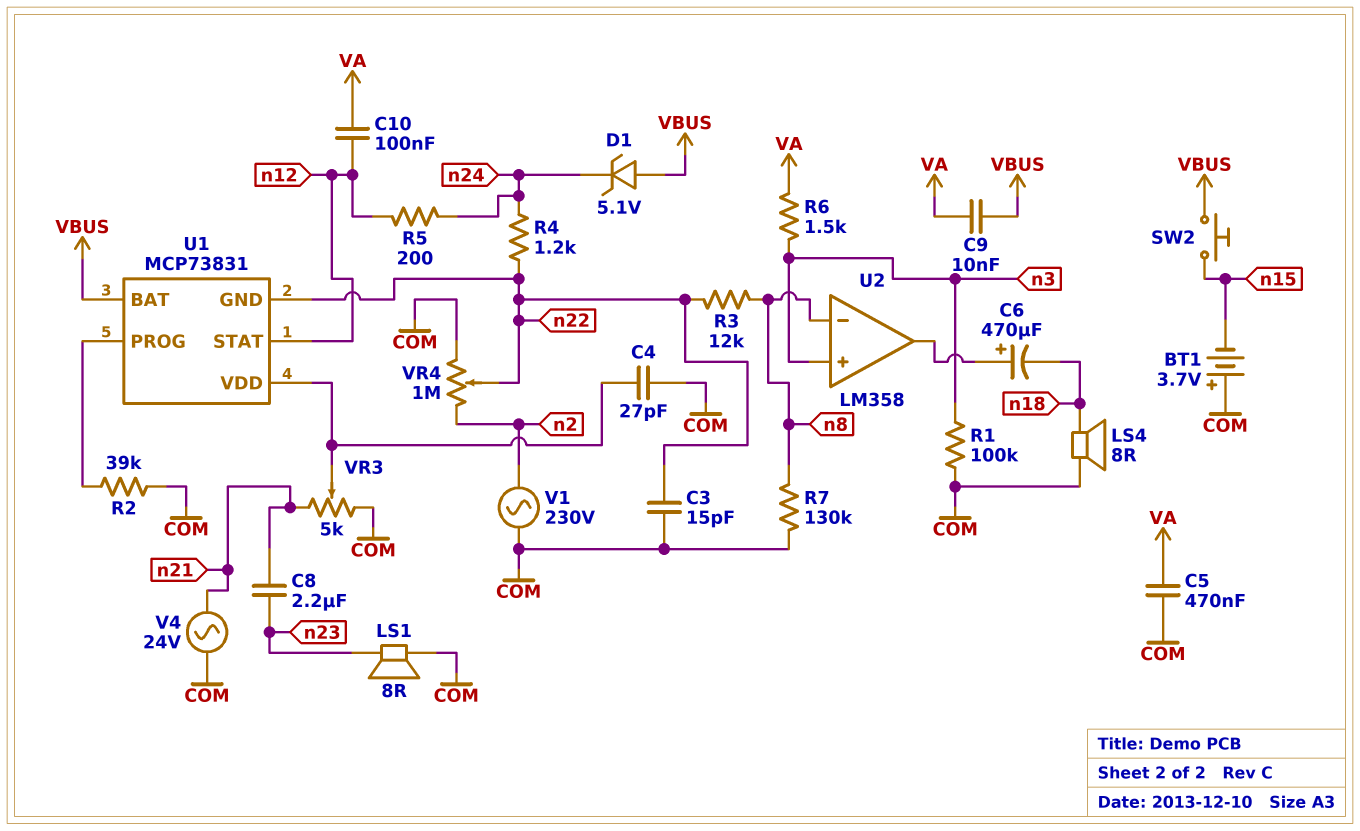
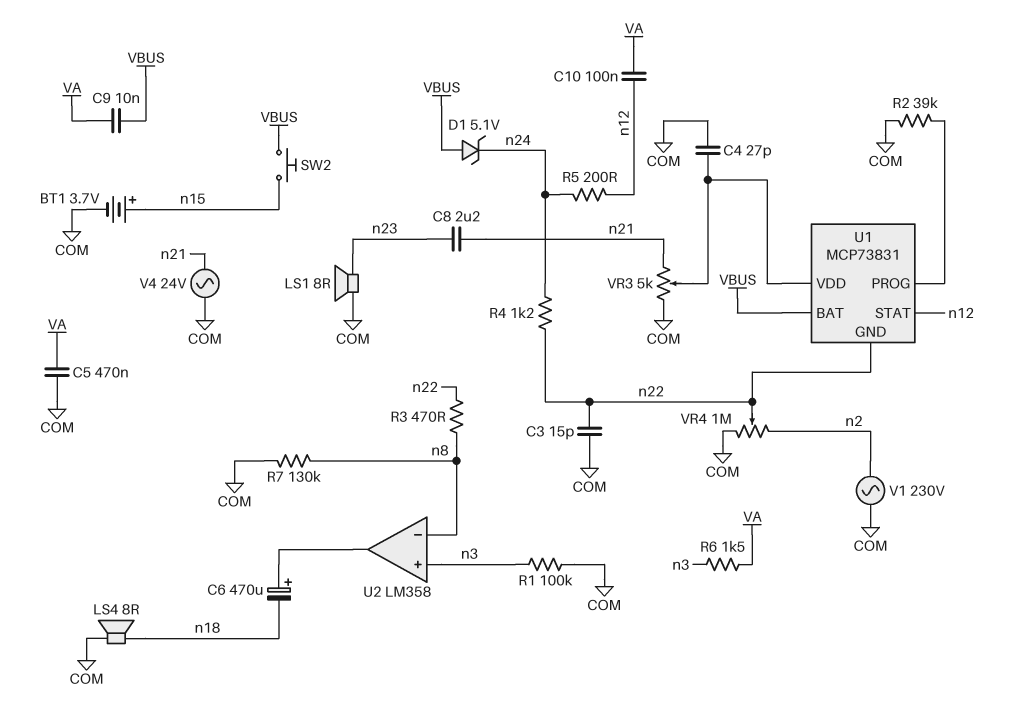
BT1: 3.7V (plus COM, minus n15) -> 3.7V (plus n15, minus COM)
R3: 12k (n8, n22) -> 470 (n8, n22)

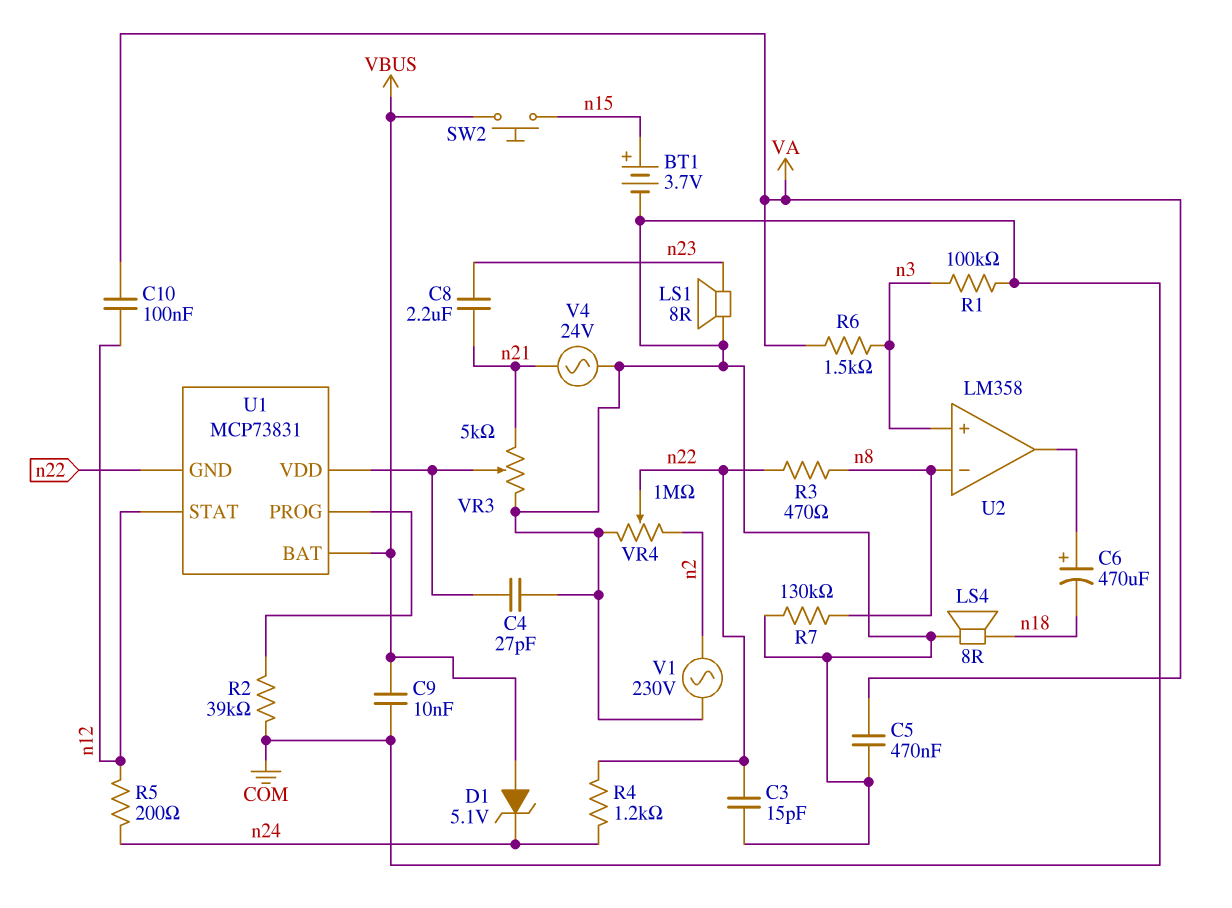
C9: 10nF (VA, VBUS) -> 10nF (COM, VBUS)

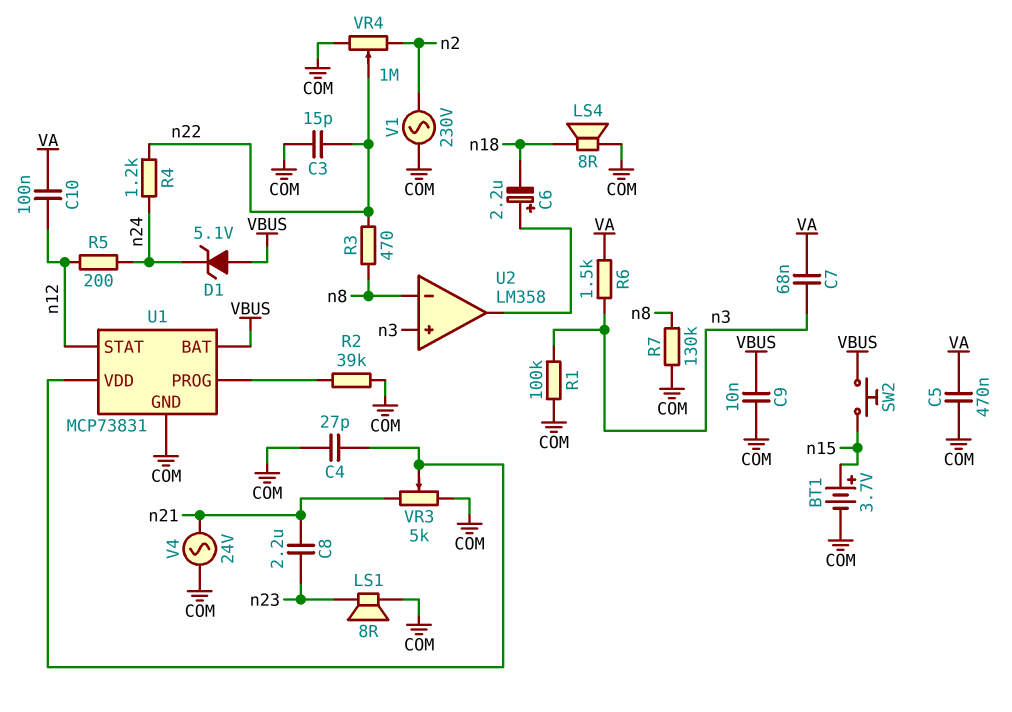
C6: 470uF (plus U2/out, minus n18) -> 2.2uF (plus U2/out, minus n18)
C7: none -> 68nF (VA, n3)
U1 pin GND: n22 -> COM

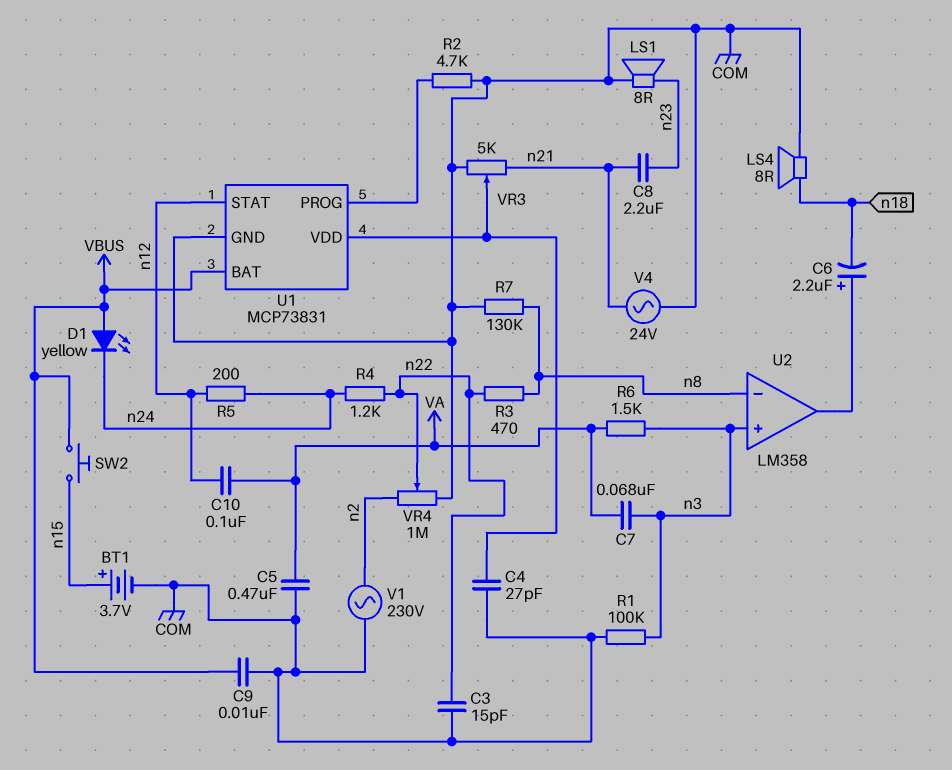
D1: zener 5.1V (A VBUS, K n24) -> LED yellow (A VBUS, K n24)
R2: 39k (COM, U1/PROG) -> 4.7k (COM, U1/PROG)

